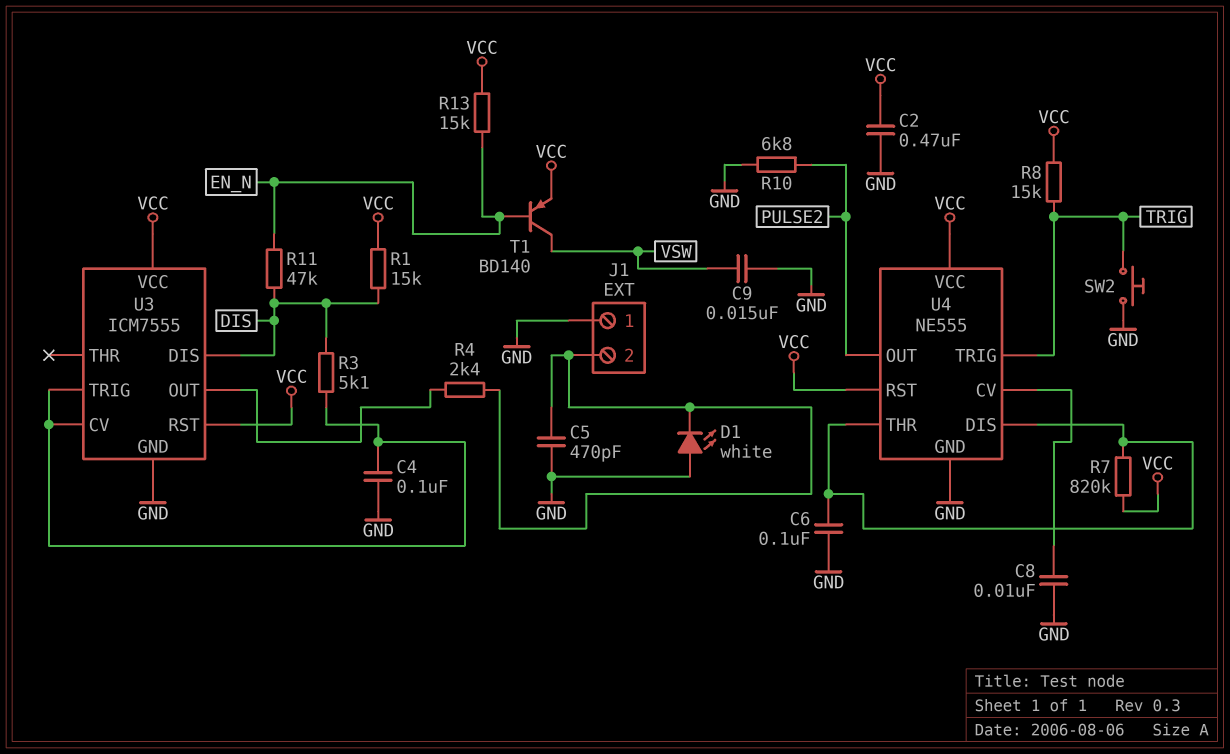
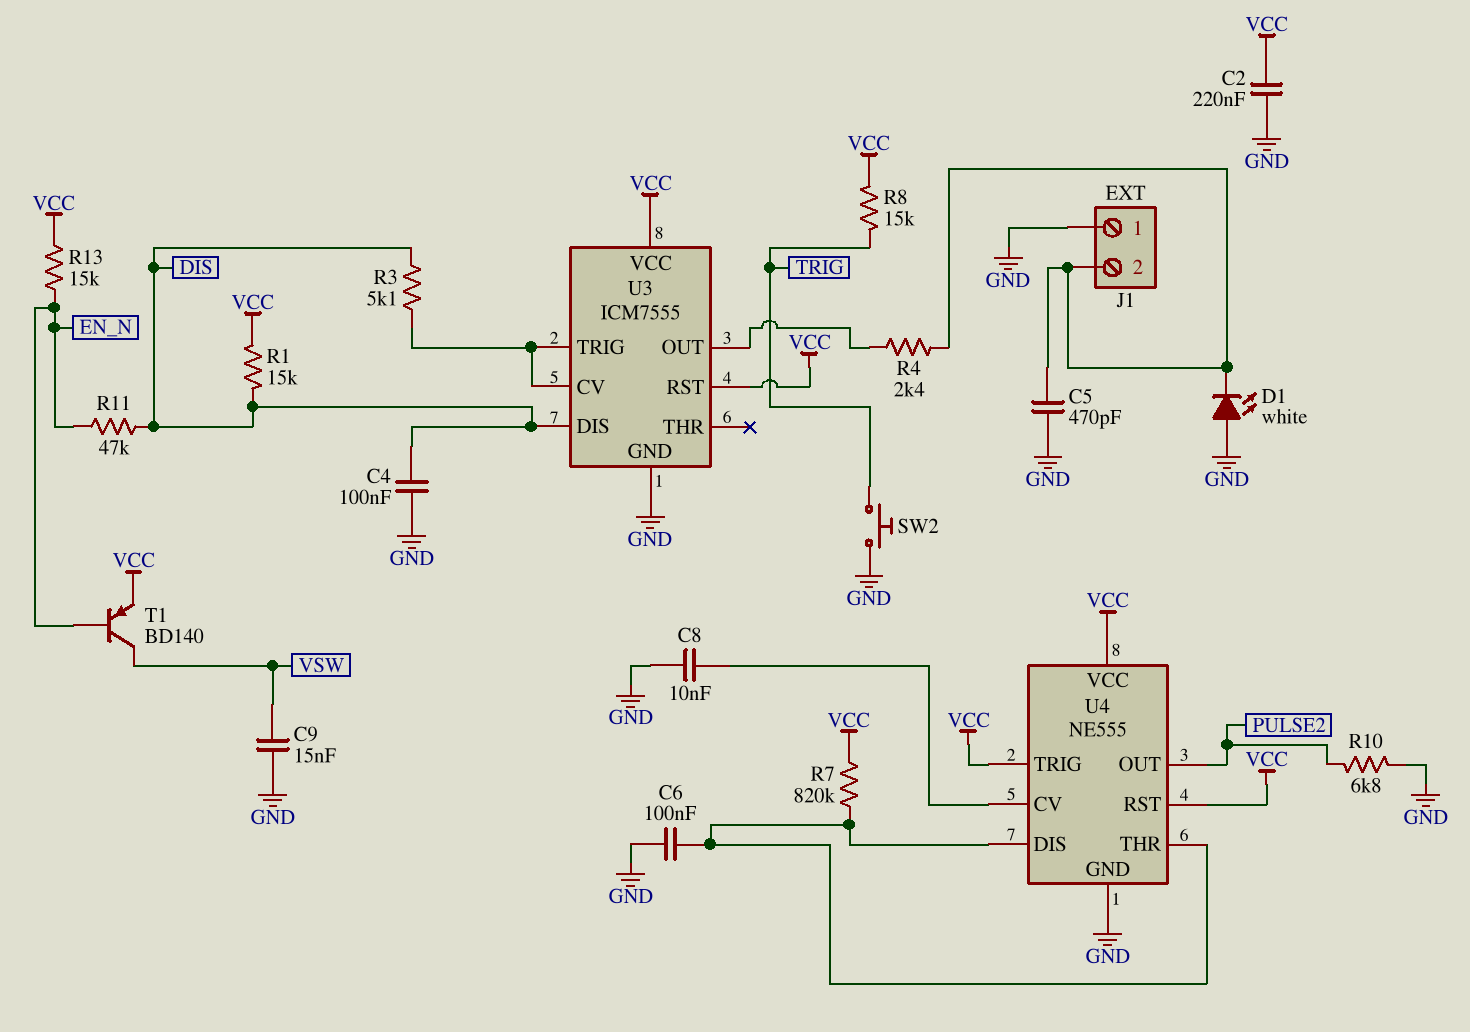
C2: 470nF (GND, VCC) -> 220nF (GND, VCC)
C4: 100nF (GND, U3/CV) -> 100nF (DIS, GND)
U4 pin TRIG: TRIG -> VCC

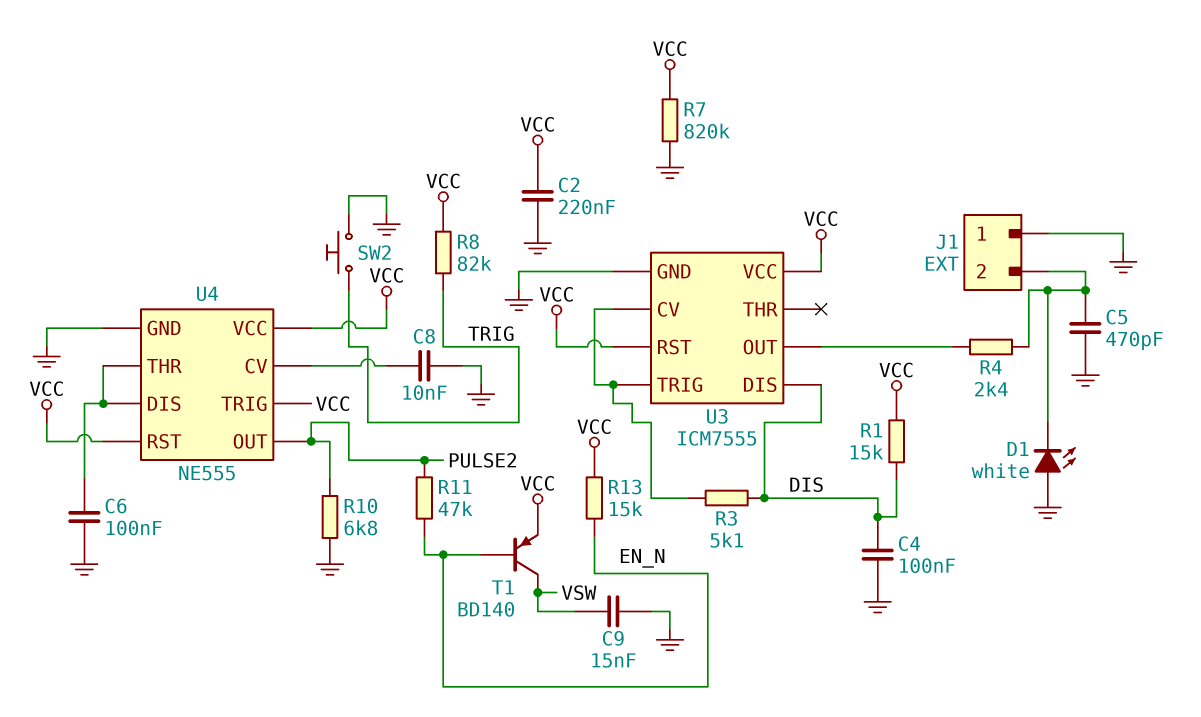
R7: 820k (U4/DIS, VCC) -> 820k (GND, VCC)
R8: 15k (TRIG, VCC) -> 82k (TRIG, VCC)
R11: 47k (DIS, EN_N) -> 47k (EN_N, PULSE2)

